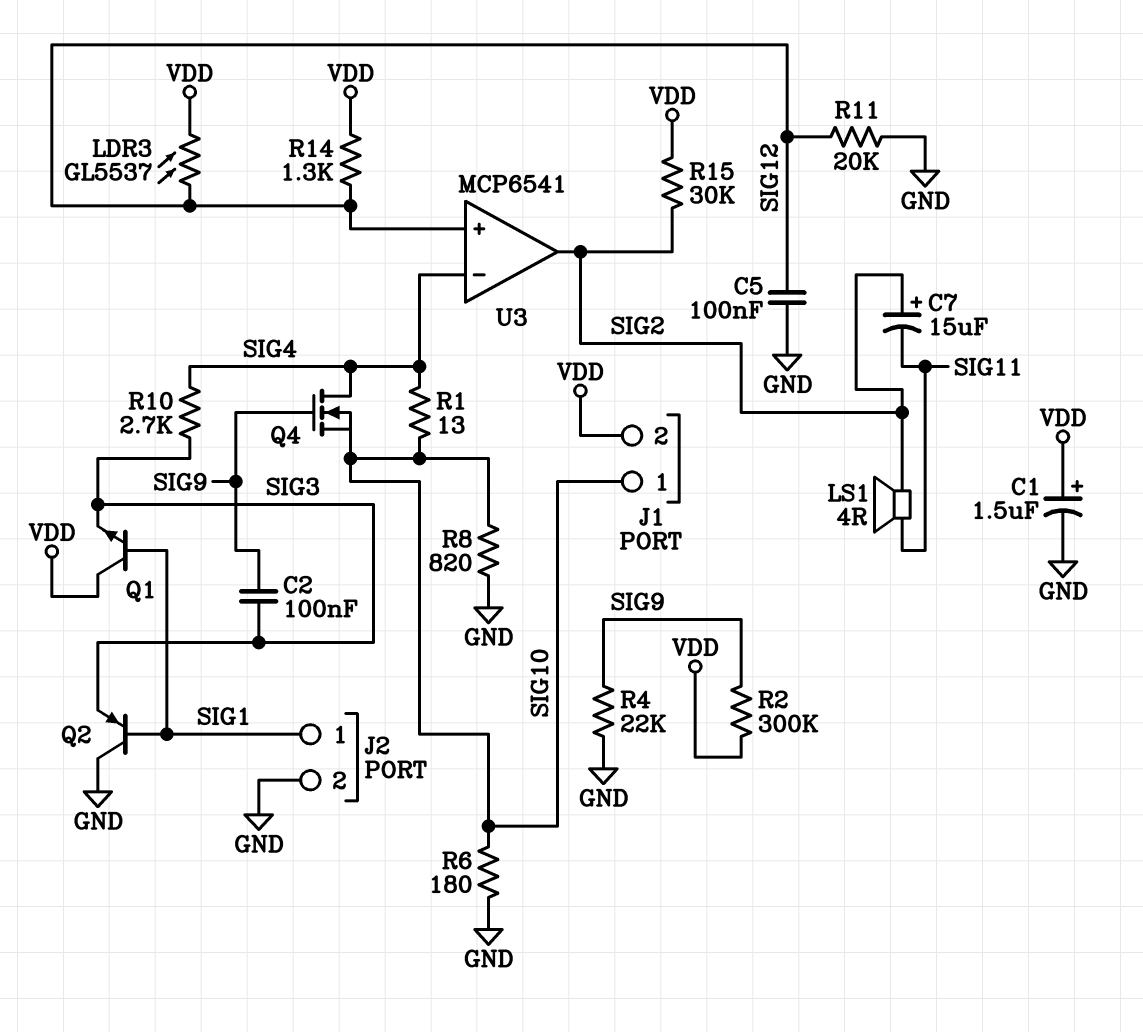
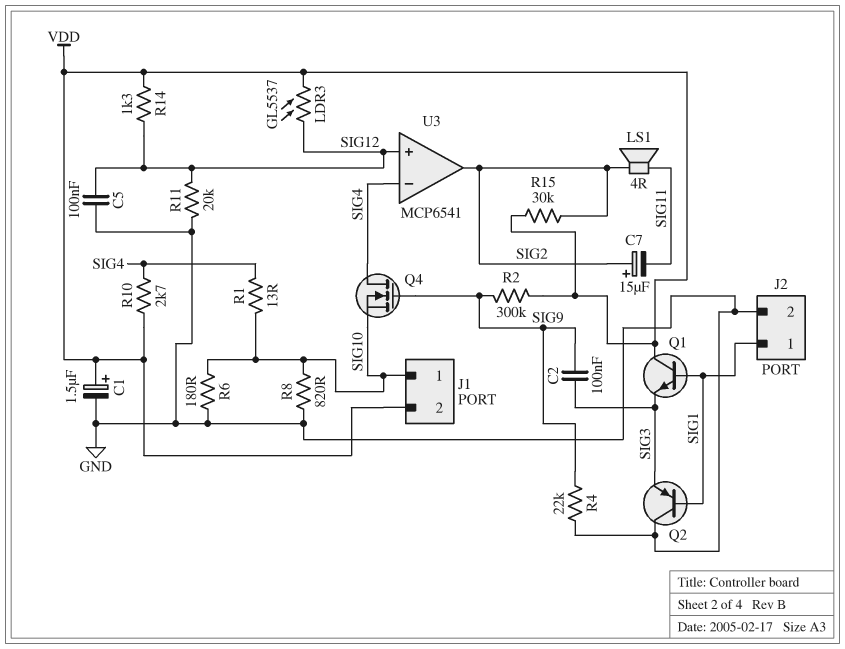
R10: 2.7k (SIG3, SIG4) -> 2.7k (SIG4, VDD)

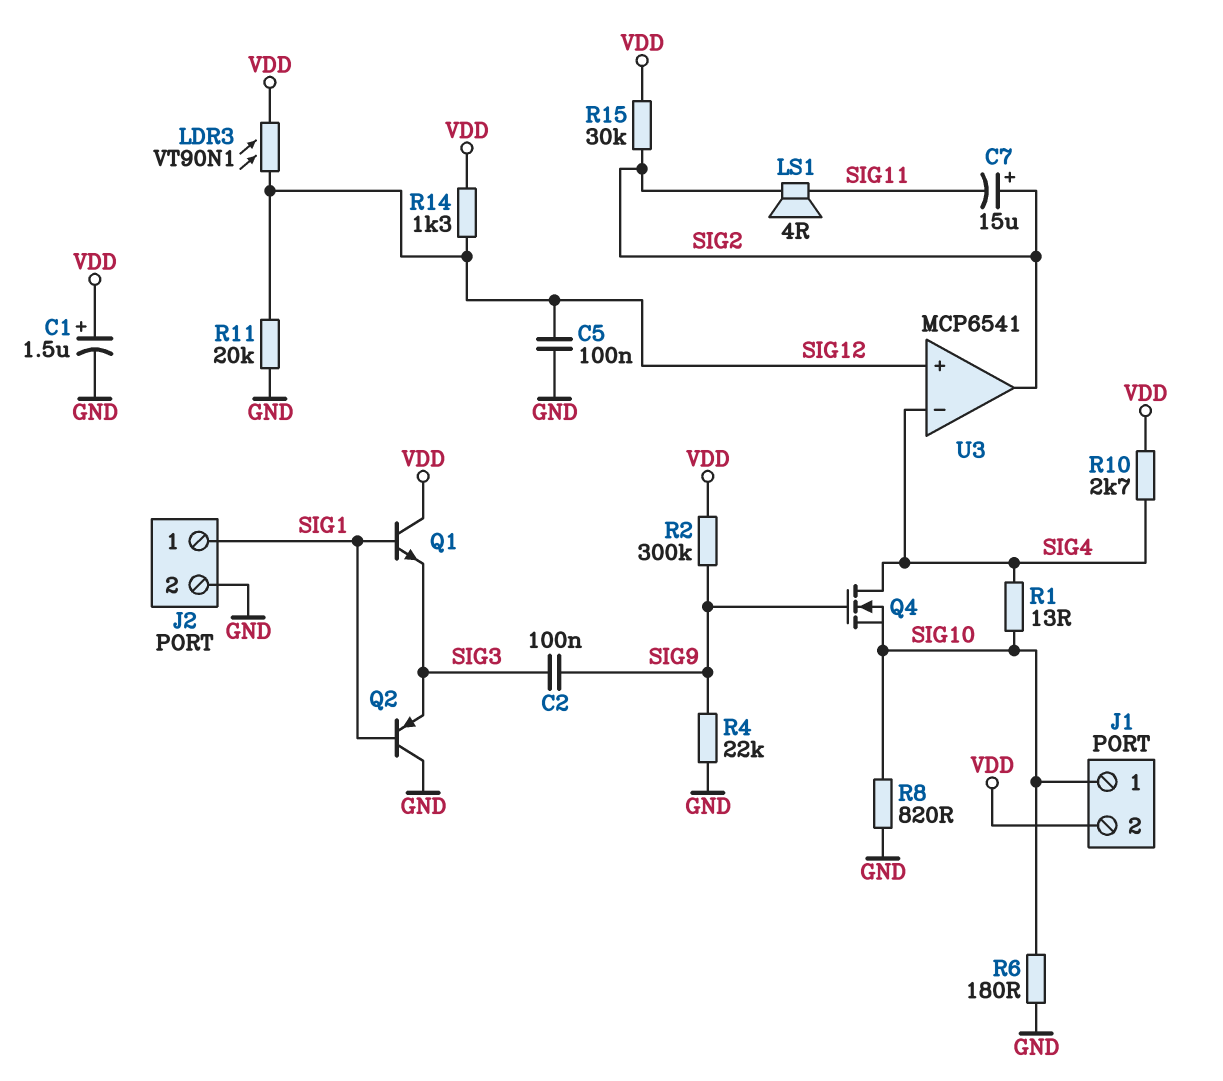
LDR3: GL5537 (SIG12, VDD) -> VT90N1 (SIG12, VDD)

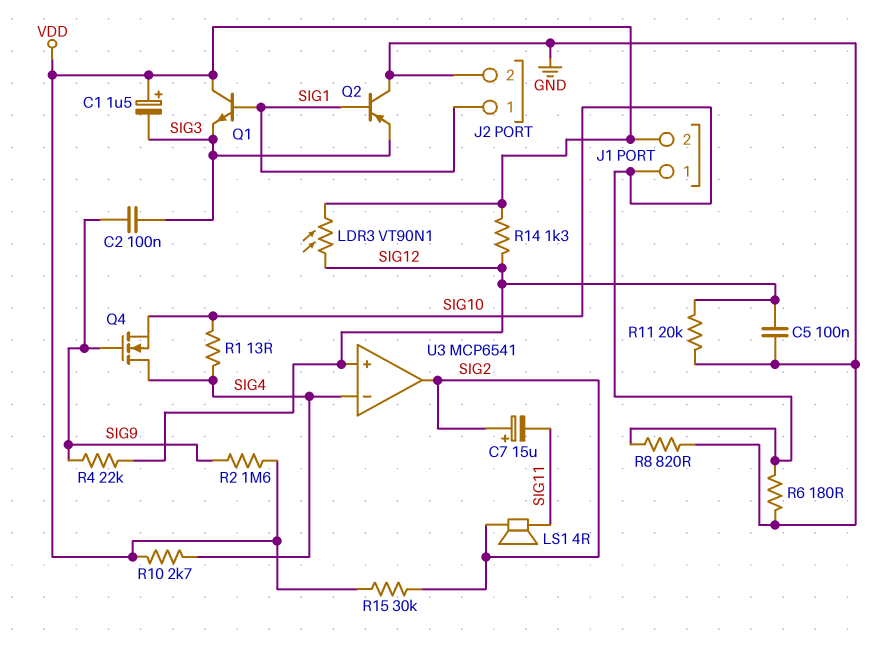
C1: 1.5uF (plus VDD, minus GND) -> 1.5uF (plus VDD, minus SIG3)
R2: 300k (SIG9, VDD) -> 1.6M (SIG9, VDD)
R4: 22k (GND, SIG9) -> 22k (SIG9, SIG12)

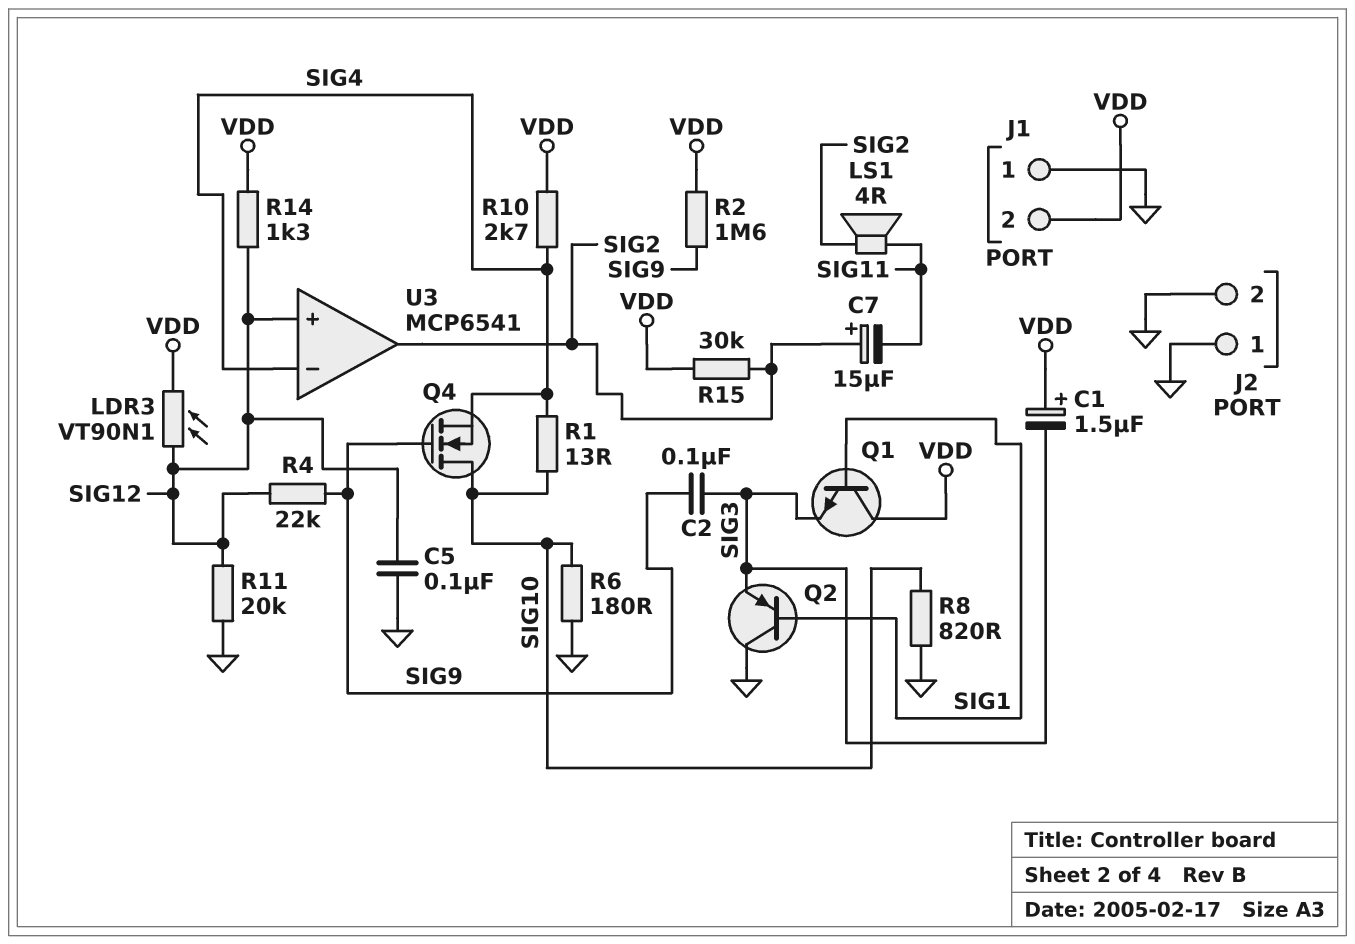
J1 pin 1: SIG10 -> GND
J2 pin 1: SIG1 -> GND
Q4: NMOS (G SIG9, D SIG4, S SIG10) -> NMOS (G SIG9, D SIG10, S SIG4)

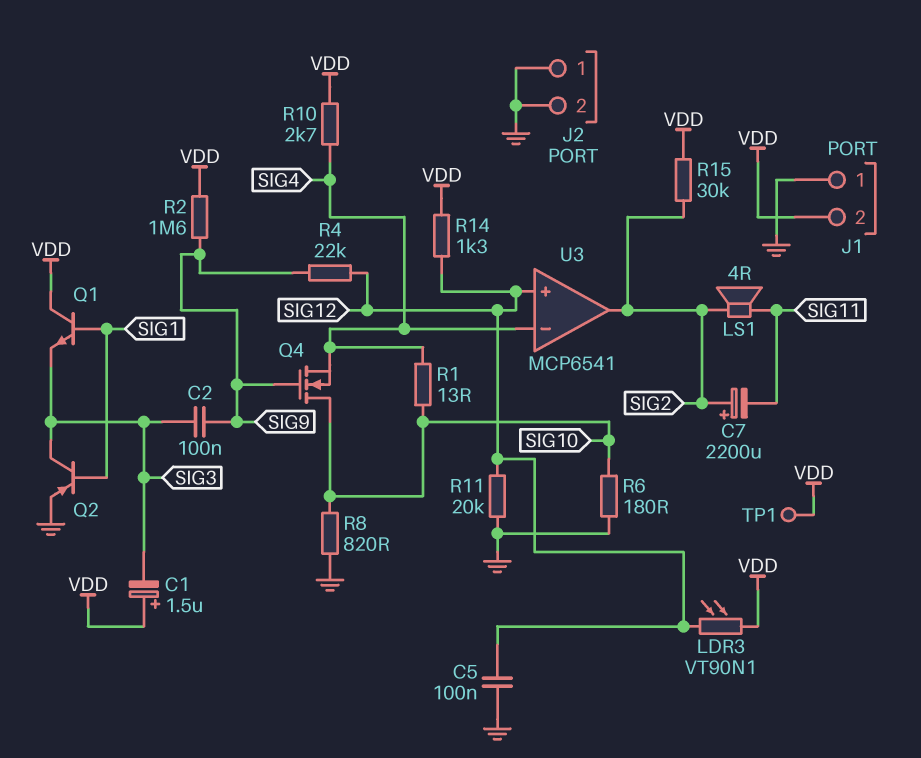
C7: 15uF (plus SIG2, minus SIG11) -> 2200uF (plus SIG2, minus SIG11)
Q2: PNP (B SIG1, C GND, E SIG3) -> PNP (B SIG1, C SIG3, E GND)
TP1: none -> test point (VDD)

